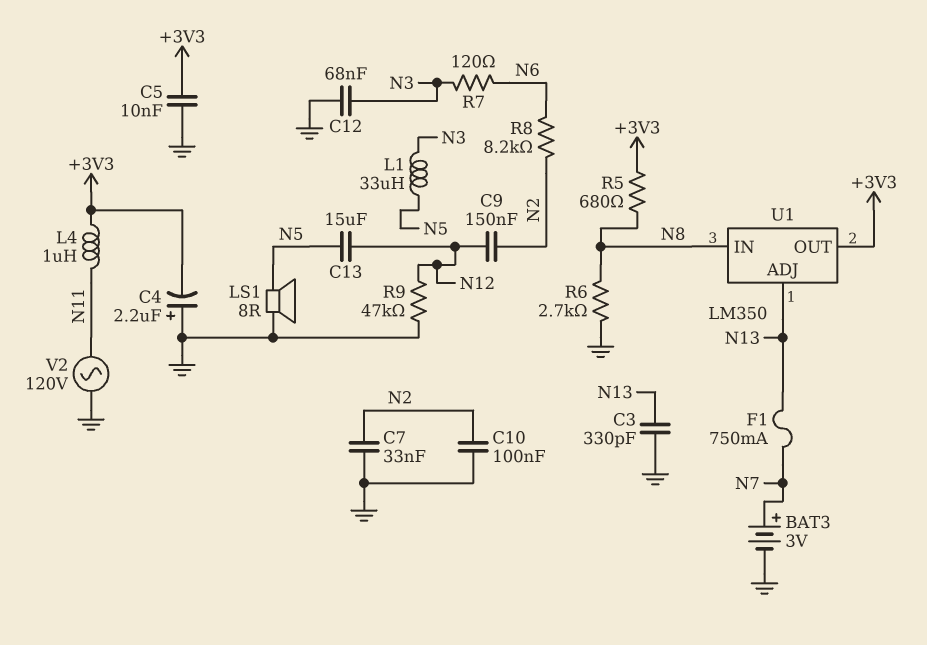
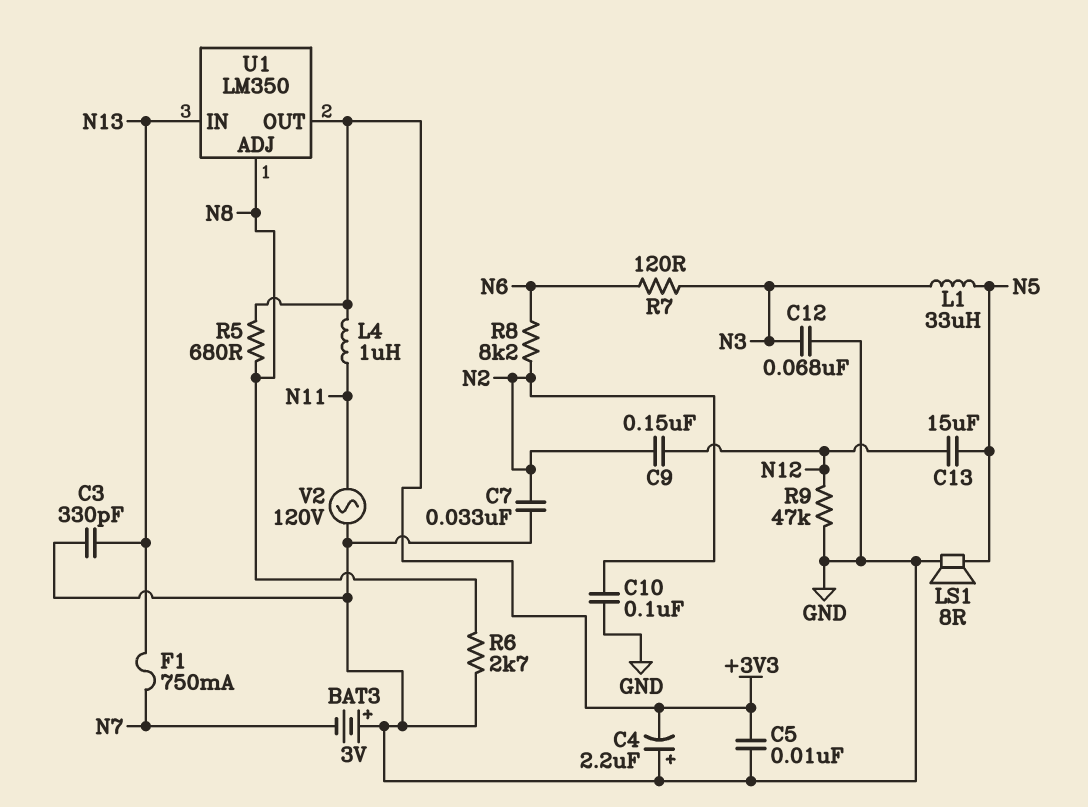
BAT3: 3V (plus N7, minus GND) -> 3V (plus GND, minus N7)
U1 pin ADJ: N13 -> N8
U1 pin IN: N8 -> N13

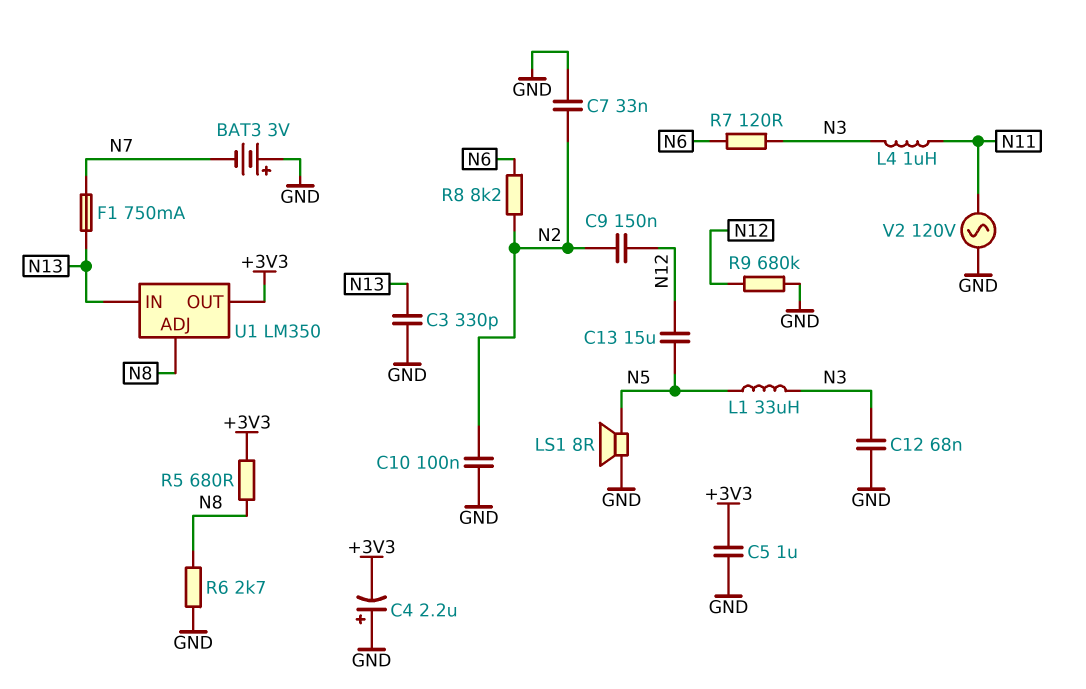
C5: 10nF (+3V3, GND) -> 1uF (+3V3, GND)
L4: 1uH (+3V3, N11) -> 1uH (N3, N11)
R9: 47k (GND, N12) -> 680k (GND, N12)

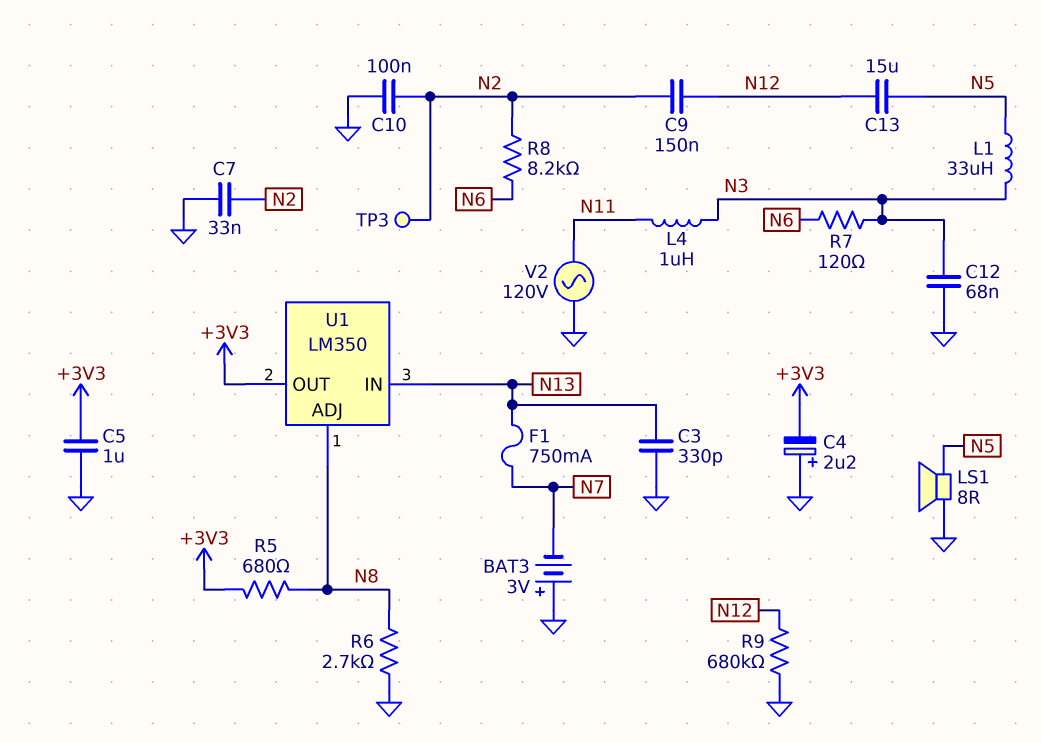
TP3: none -> test point (N2)

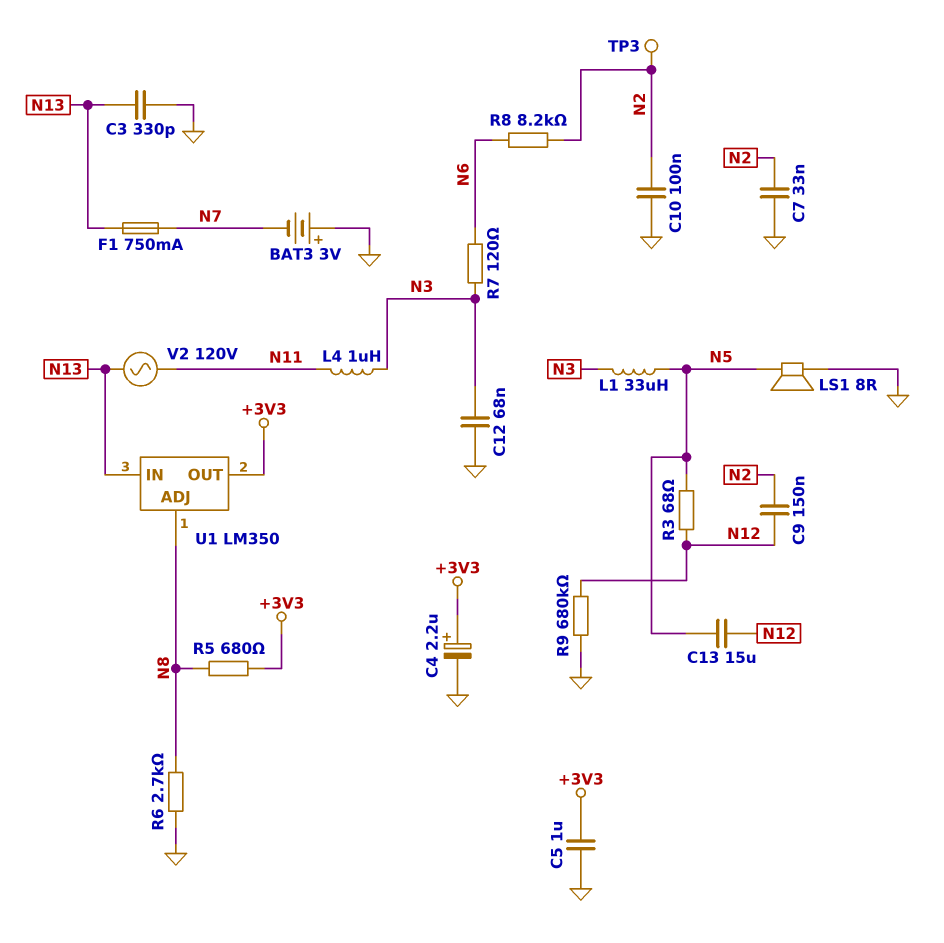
C4: 2.2uF (plus GND, minus +3V3) -> 2.2uF (plus +3V3, minus GND)
R3: none -> 68 (N5, N12)
V2: AC 120V (GND, N11) -> AC 120V (N11, N13)

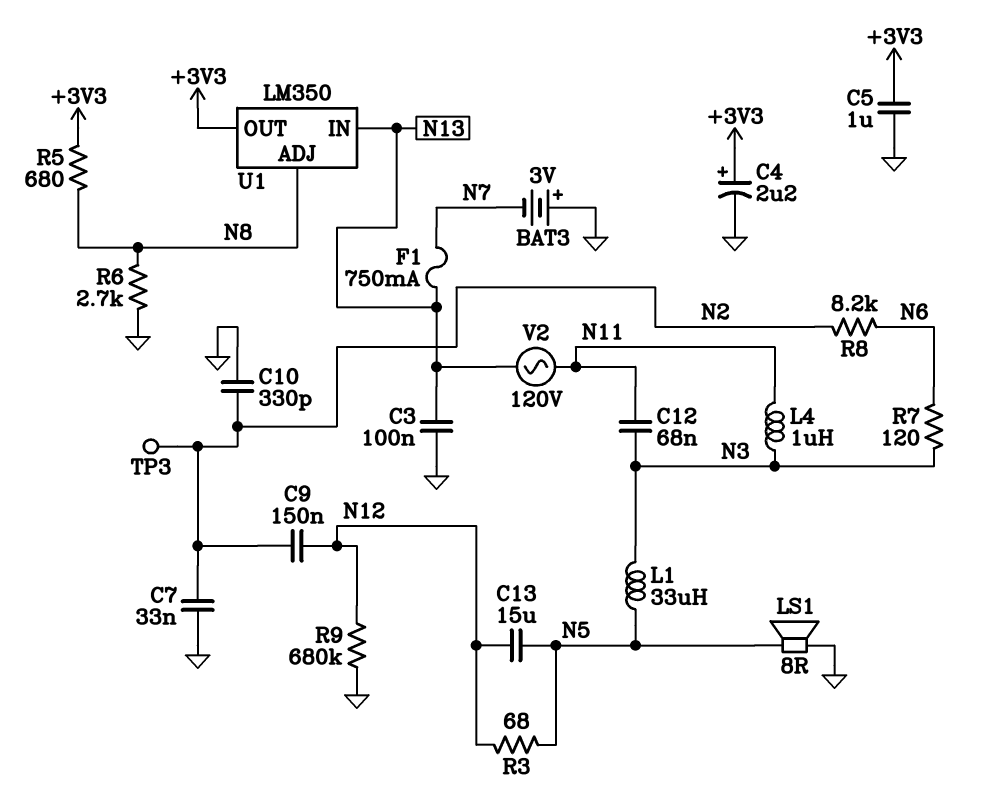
C3: 330pF (GND, N13) -> 100nF (GND, N13)
C10: 100nF (GND, N2) -> 330pF (GND, N2)
C12: 68nF (GND, N3) -> 68nF (N3, N11)

